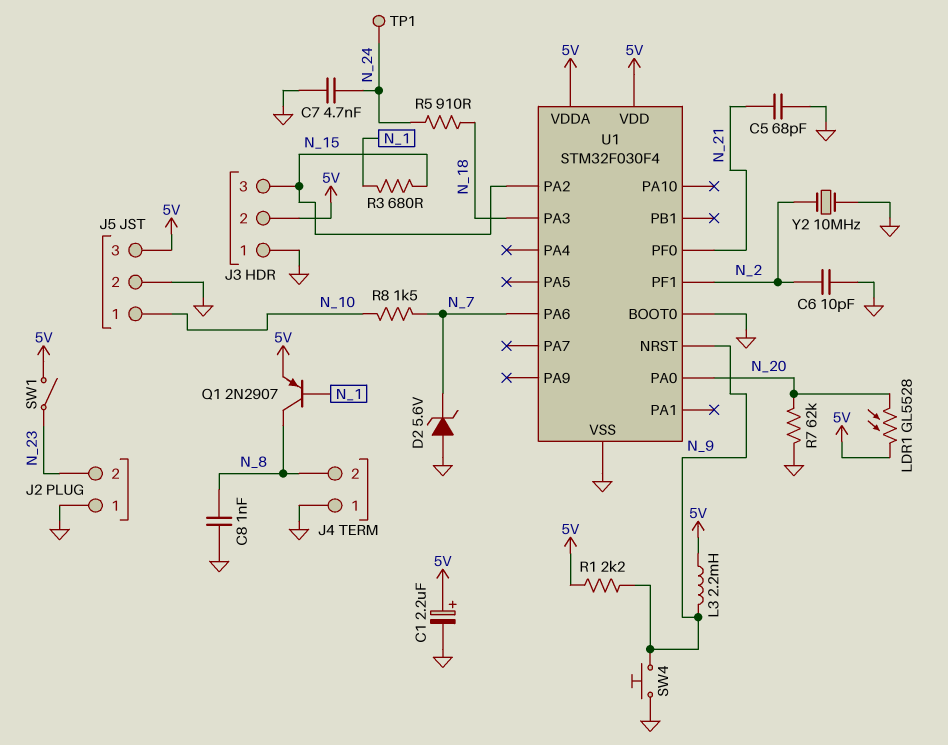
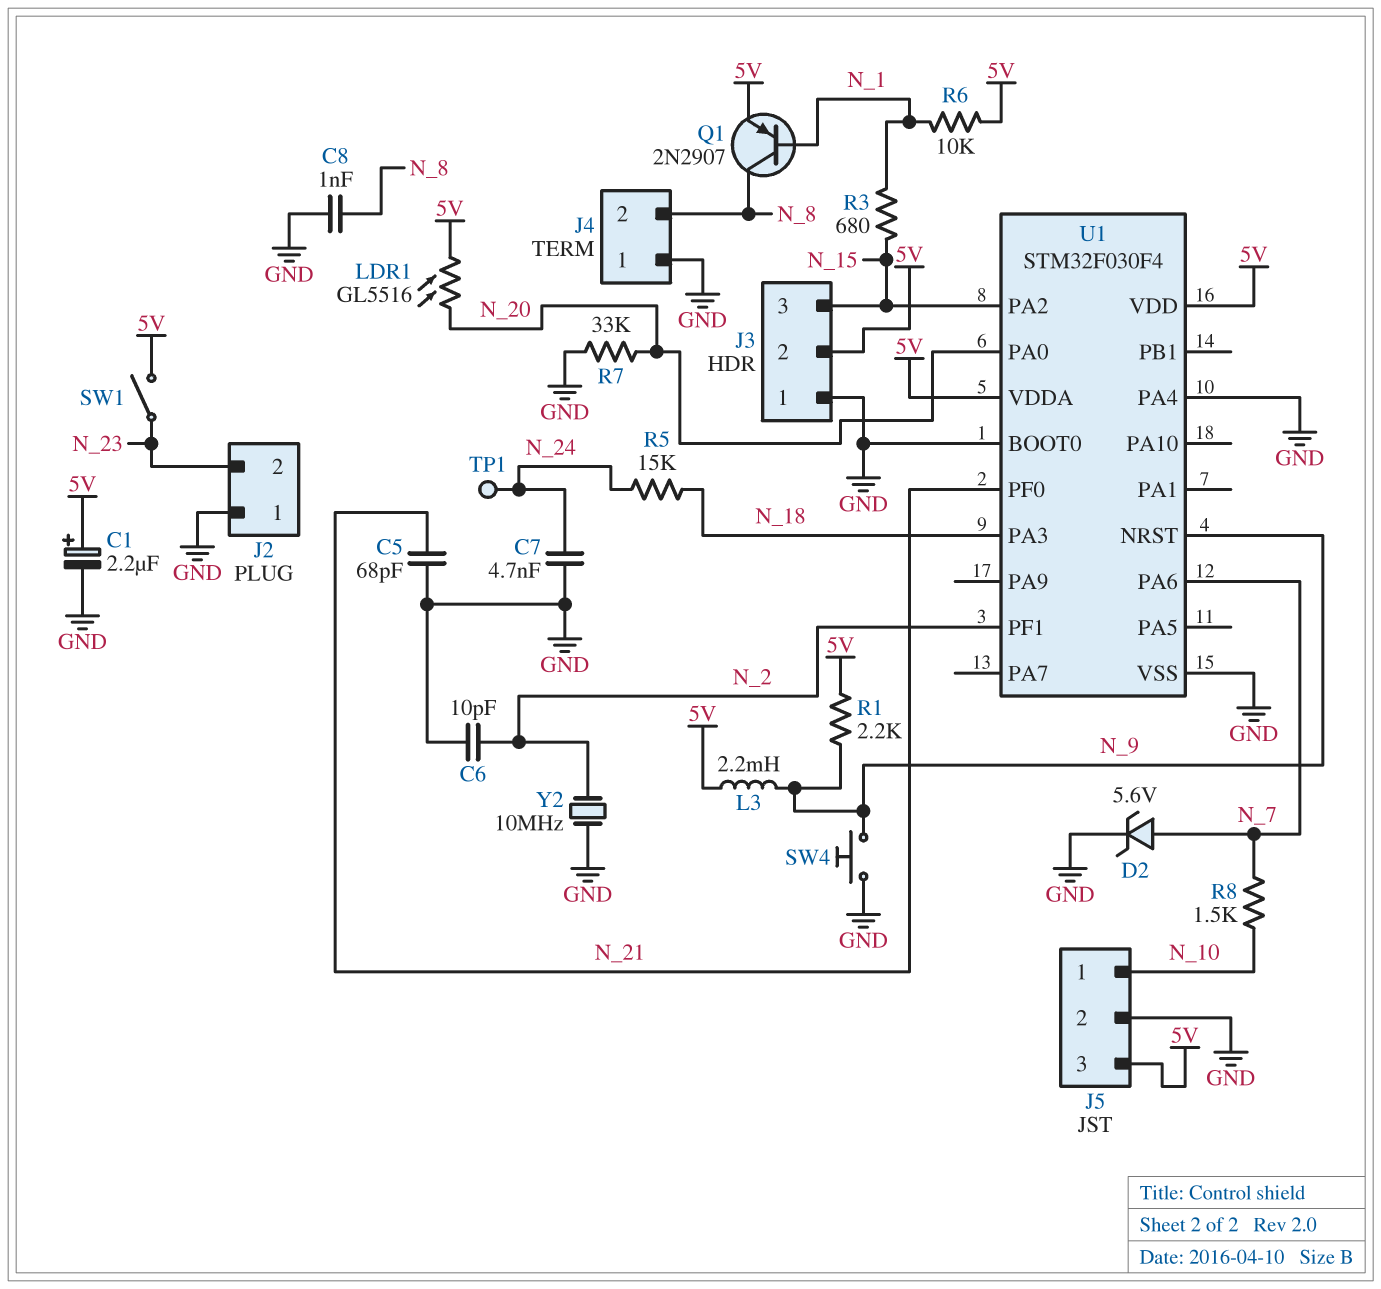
D2: zener 5.6V (A GND, K N_7) -> zener 5.6V (A N_7, K GND)
LDR1: GL5528 (5V, N_20) -> GL5516 (5V, N_20)
R5: 910 (N_18, N_24) -> 15k (N_18, N_24)
R6: none -> 10k (5V, N_1)
R7: 62k (GND, N_20) -> 33k (GND, N_20)
U1 pin PA4: none -> GND

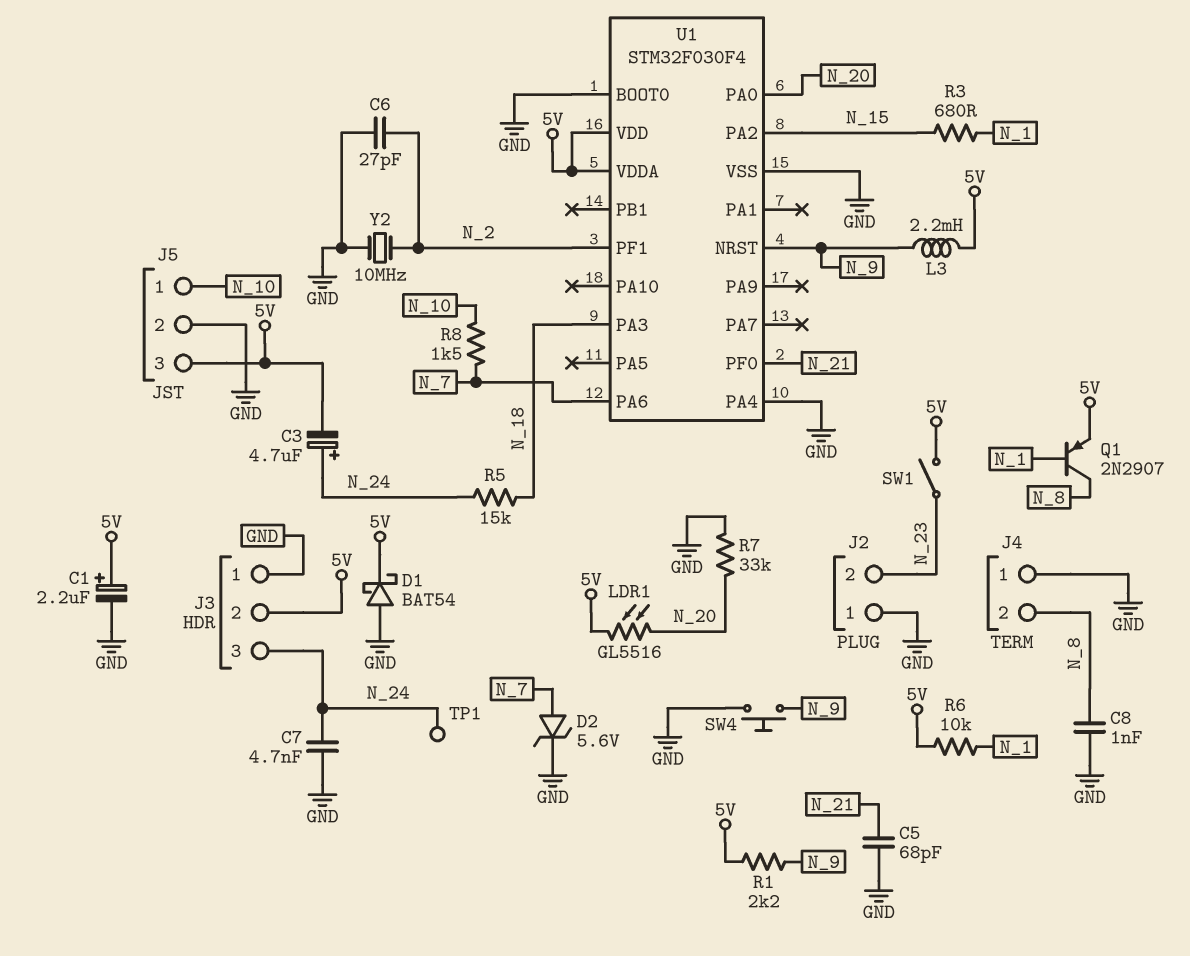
C3: none -> 4.7uF (plus N_24, minus 5V)
C6: 10pF (GND, N_2) -> 27pF (GND, N_2)
D1: none -> schottky BAT54 (A GND, K 5V)
J3 pin 3: N_15 -> N_24

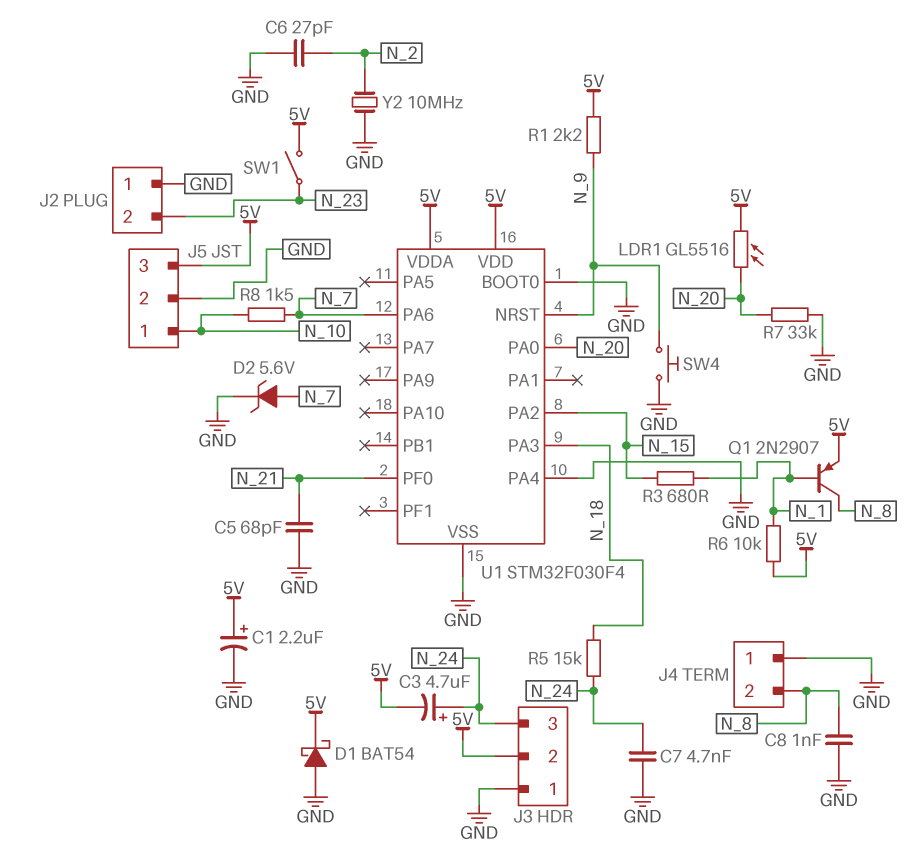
L3: 2.2mH (5V, N_9) -> none
TP1: test point (N_24) -> none
U1 pin PF1: N_2 -> none

